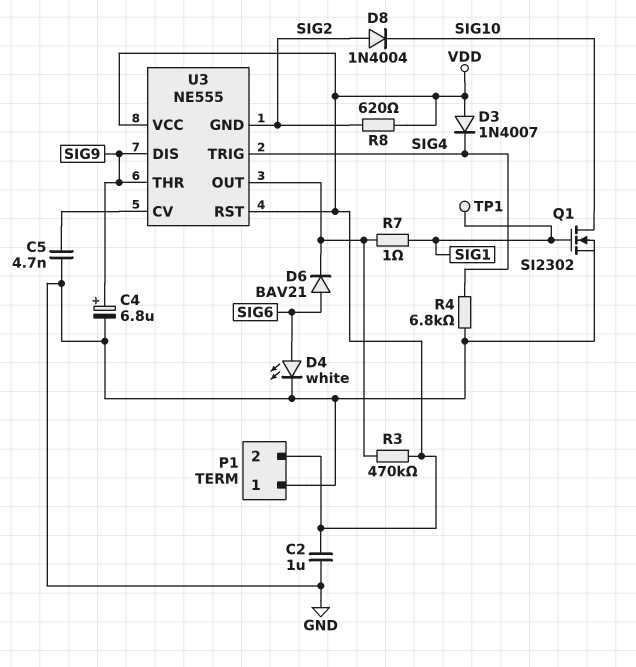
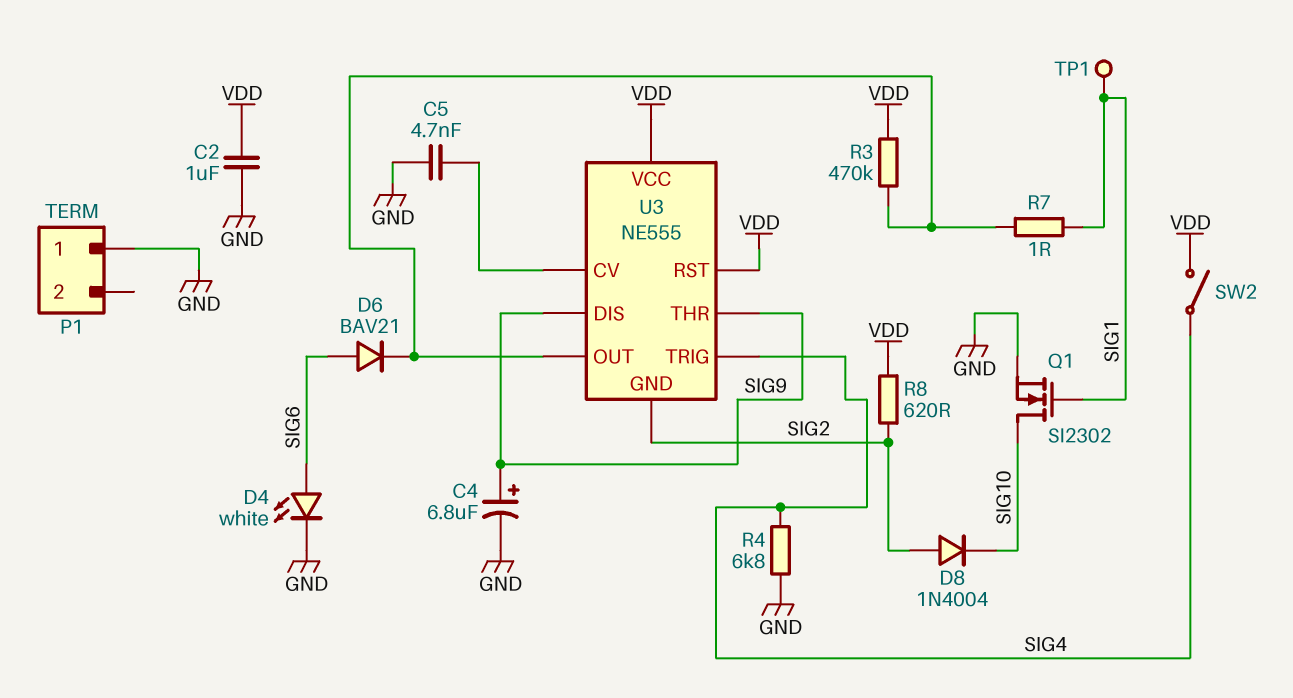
D3: diode 1N4007 (A VDD, K SIG4) -> none
P1 pin 2: VDD -> none
SW2: none -> switch (SIG4, VDD)

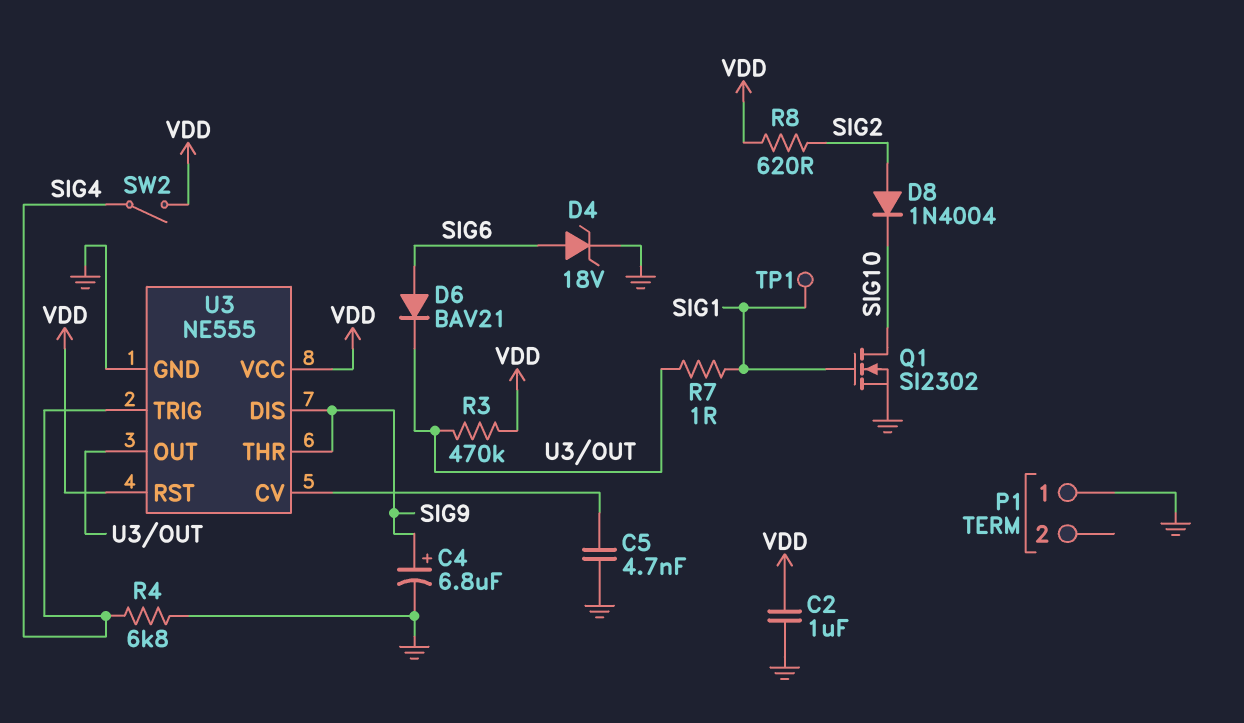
D4: LED white (A SIG6, K GND) -> zener 18V (A SIG6, K GND)
U3 pin GND: SIG2 -> GND

